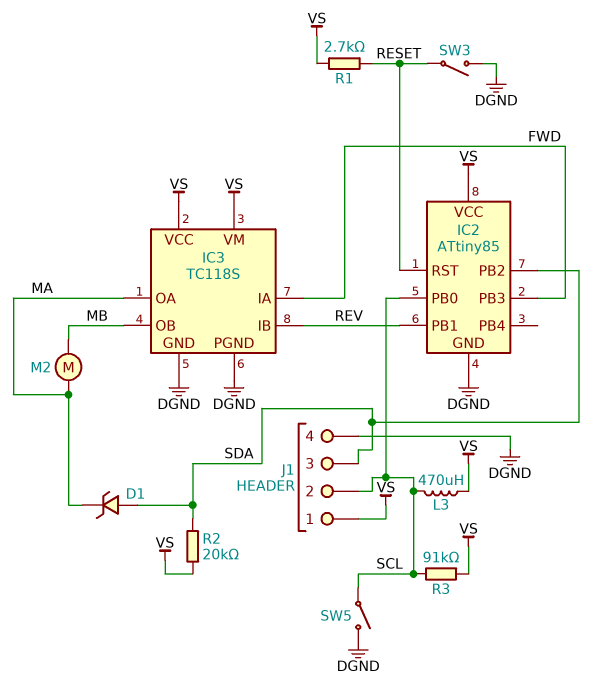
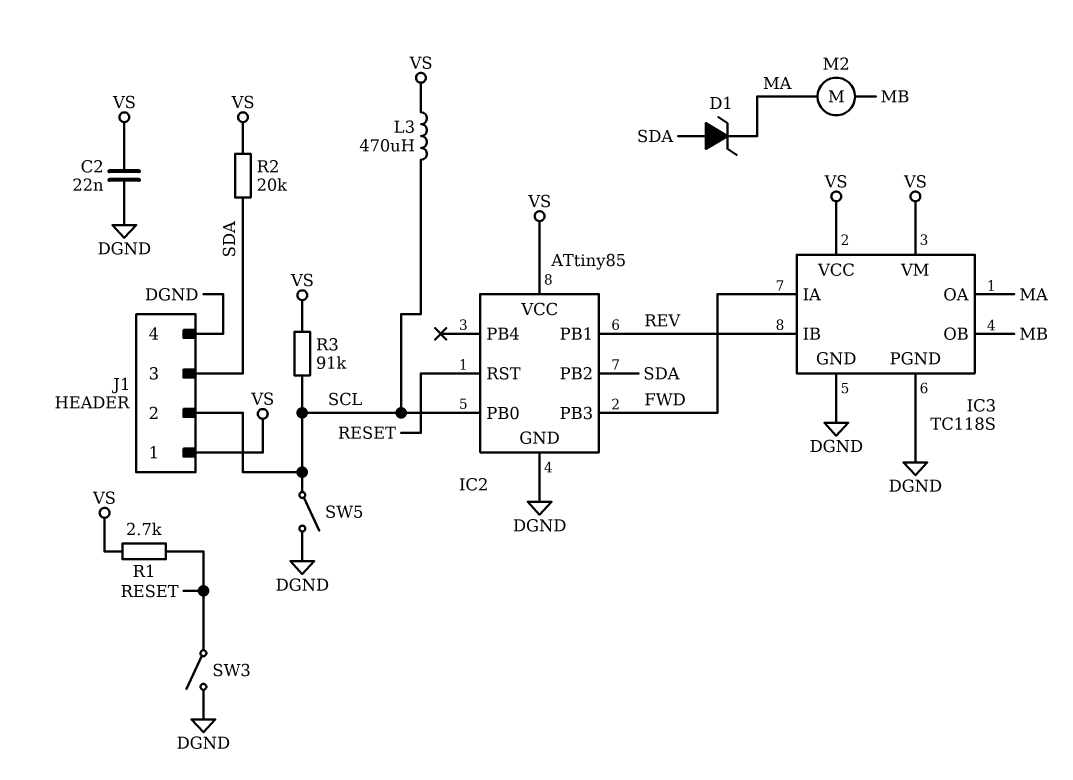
C2: none -> 22nF (DGND, VS)

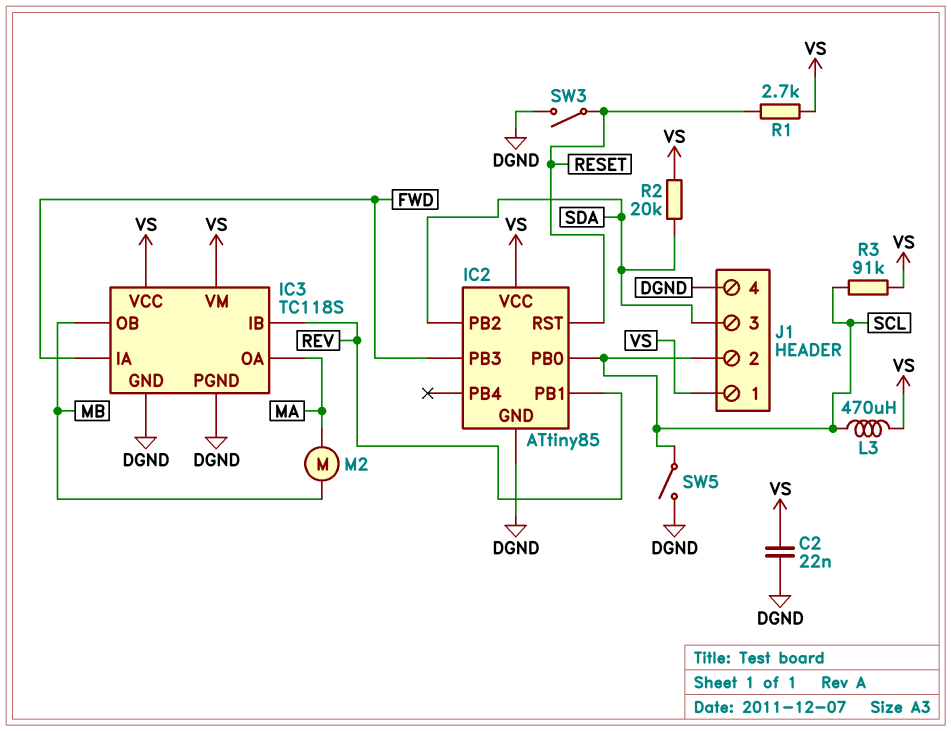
D1: zener (A SDA, K MA) -> none

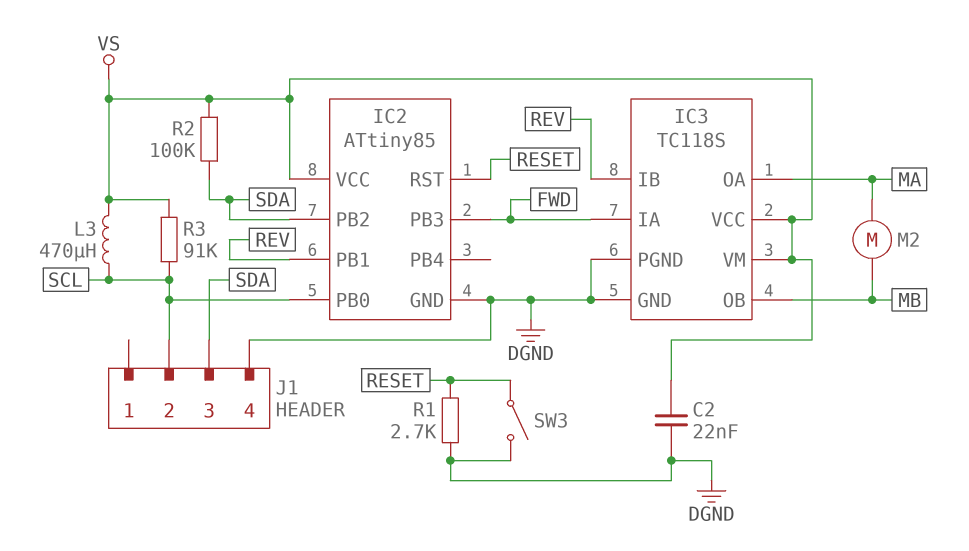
J1 pin 1: VS -> none
R1: 2.7k (RESET, VS) -> 2.7k (DGND, RESET)
R2: 20k (SDA, VS) -> 100k (SDA, VS)
SW5: switch (DGND, SCL) -> none

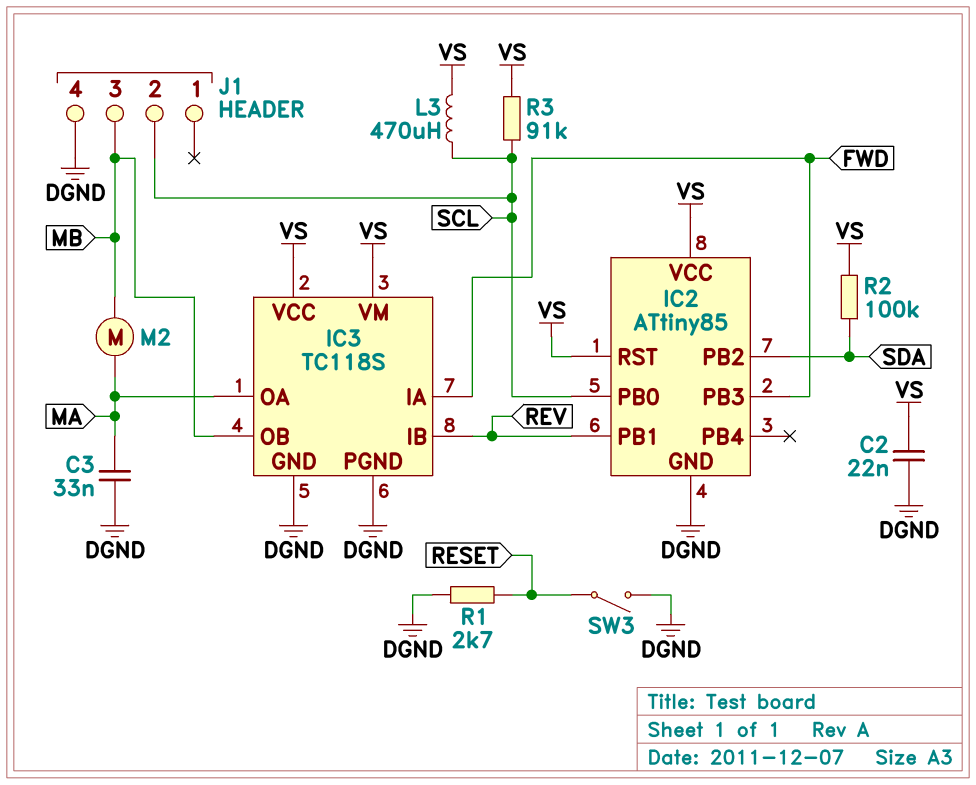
C3: none -> 33nF (DGND, MA)
IC2 pin RST: RESET -> VS
J1 pin 3: SDA -> MB

